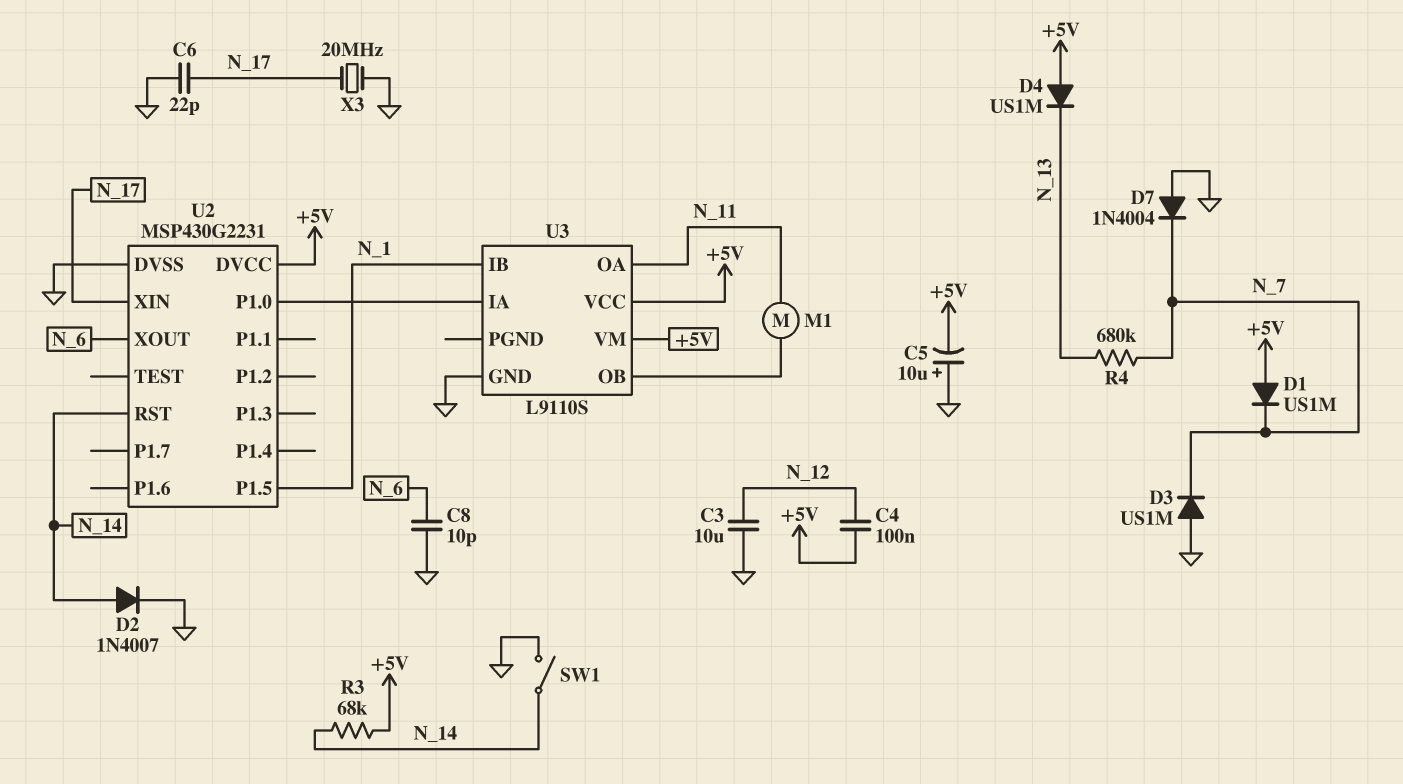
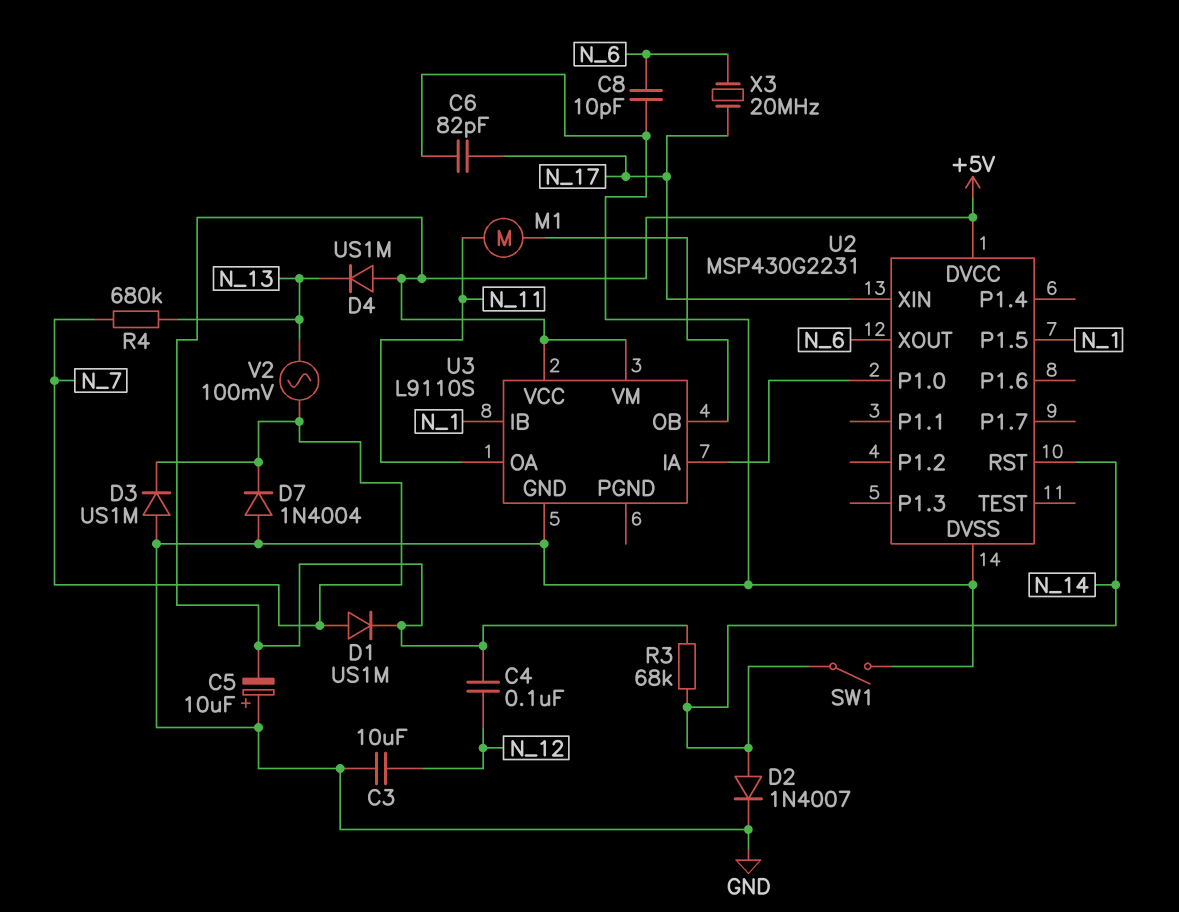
C6: 22pF (GND, N_17) -> 82pF (GND, N_17)
D1: diode US1M (A +5V, K N_7) -> diode US1M (A N_7, K +5V)
V2: none -> AC 100mV (N_7, N_13)
X3: 20MHz (GND, N_17) -> 20MHz (N_6, N_17)

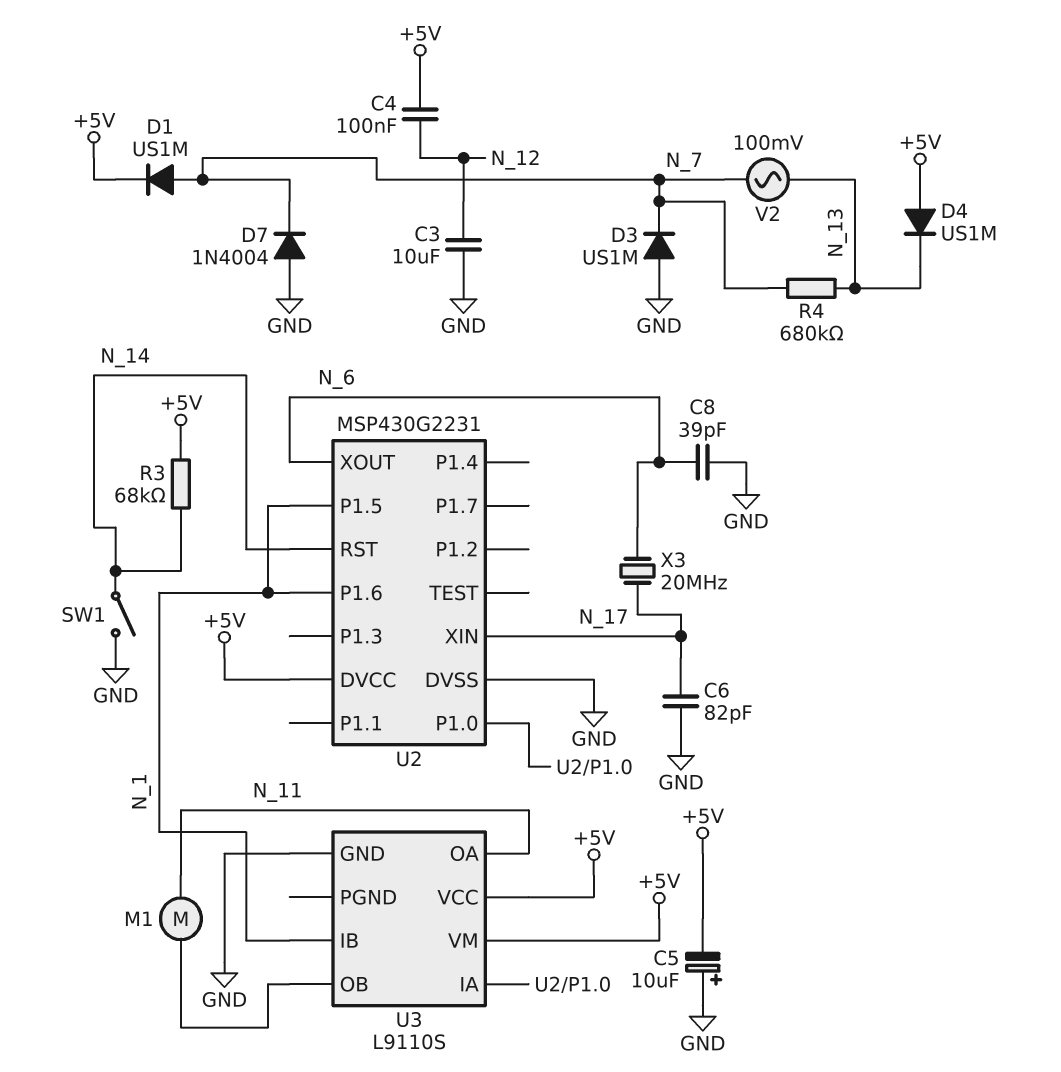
C8: 10pF (GND, N_6) -> 39pF (GND, N_6)
D2: diode 1N4007 (A N_14, K GND) -> none
U2 pin P1.6: none -> N_1

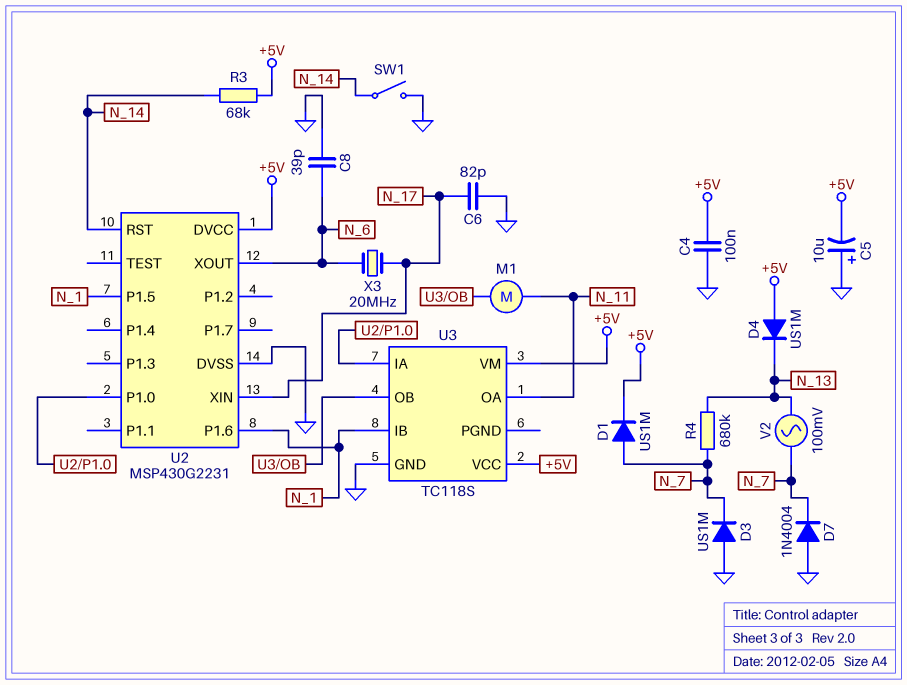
C3: 10uF (GND, N_12) -> none
C4: 100nF (+5V, N_12) -> 100nF (+5V, GND)
U3: L9110S -> TC118S

